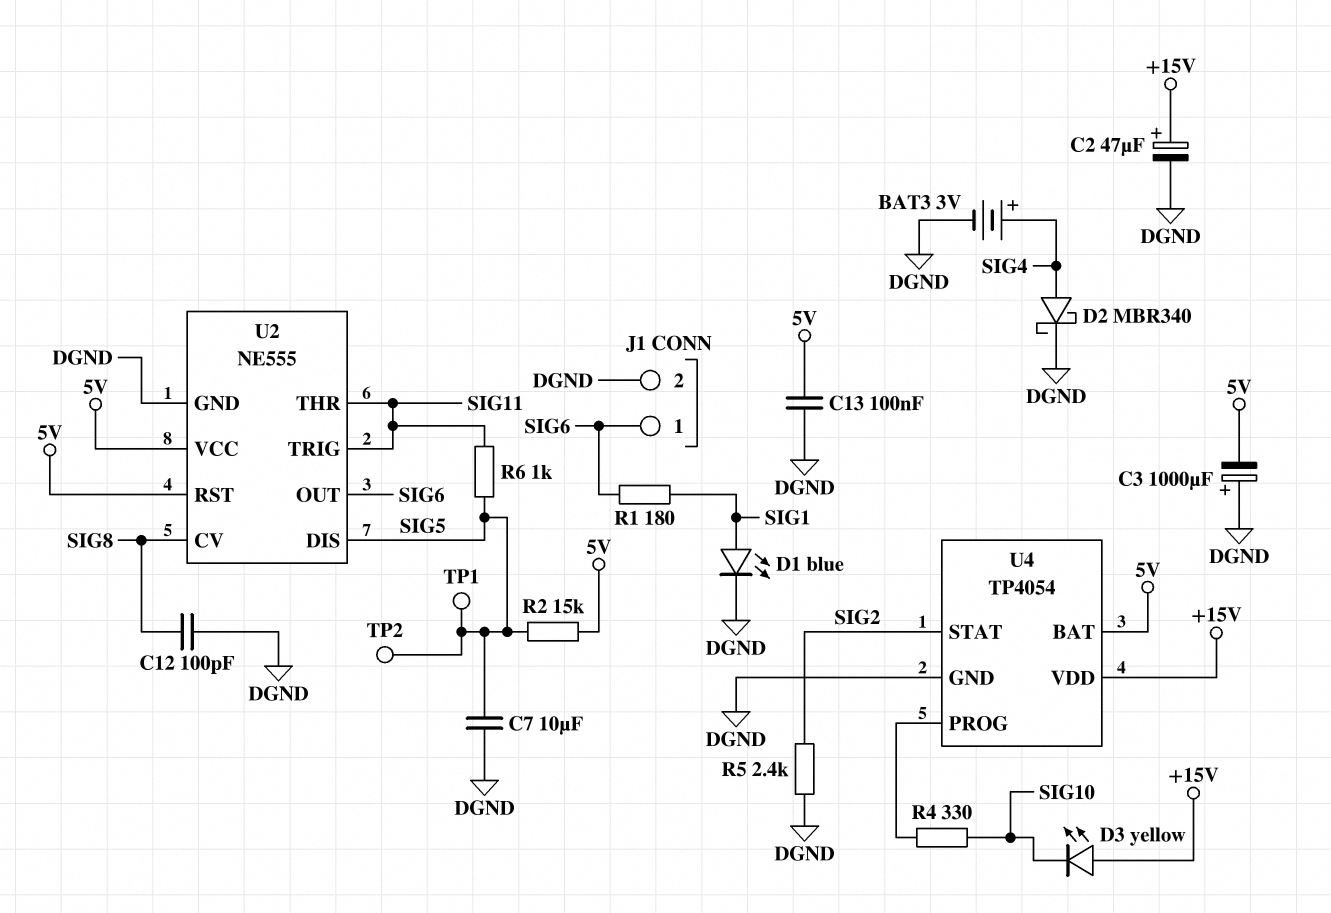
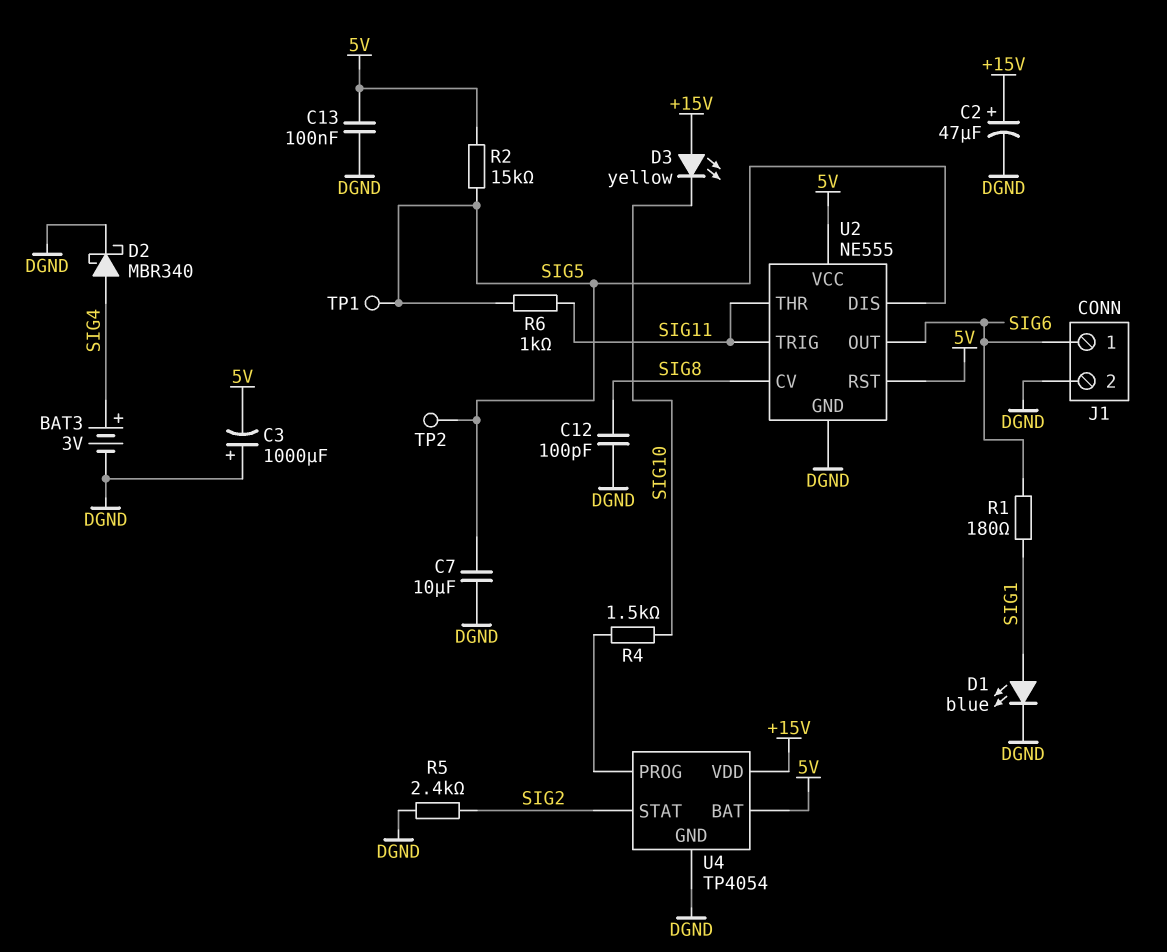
R4: 330 (SIG10, U4/PROG) -> 1.5k (SIG10, U4/PROG)

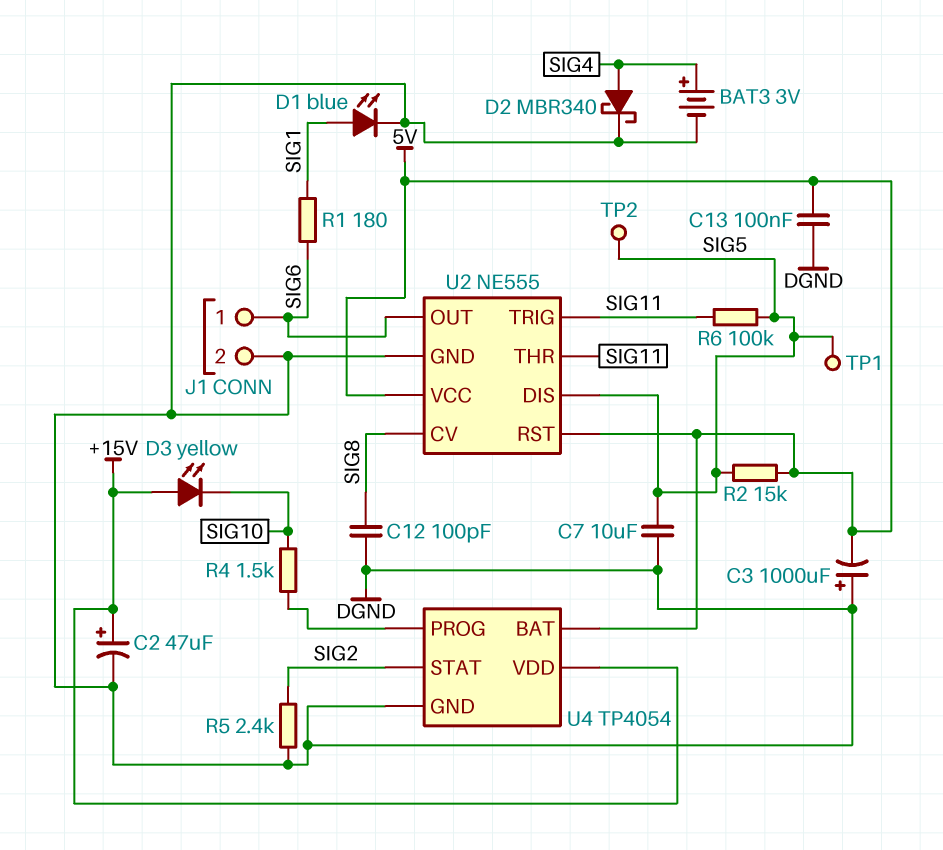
R6: 1k (SIG5, SIG11) -> 100k (SIG5, SIG11)

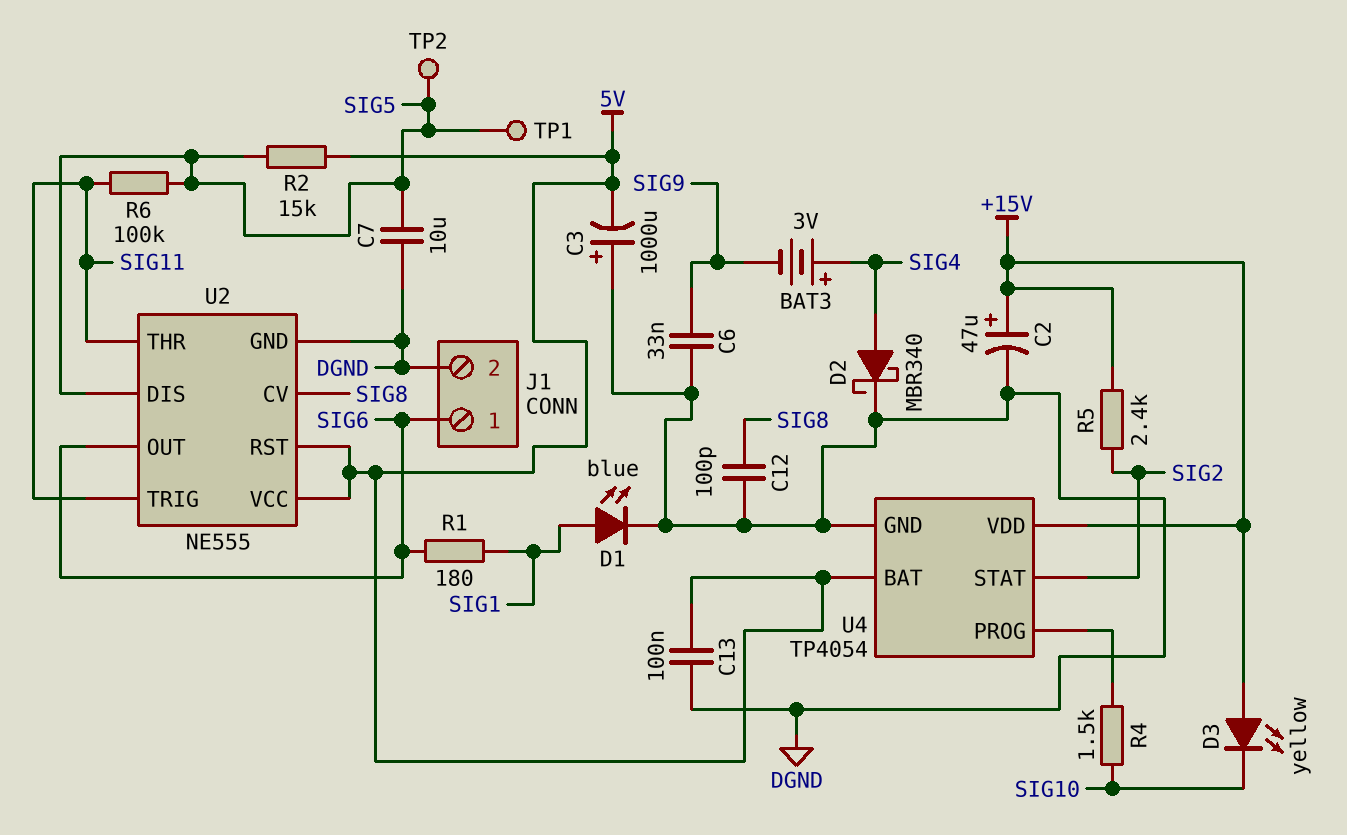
BAT3: 3V (plus SIG4, minus DGND) -> 3V (plus SIG4, minus SIG9)
C6: none -> 33nF (DGND, SIG9)
R5: 2.4k (DGND, SIG2) -> 2.4k (+15V, SIG2)

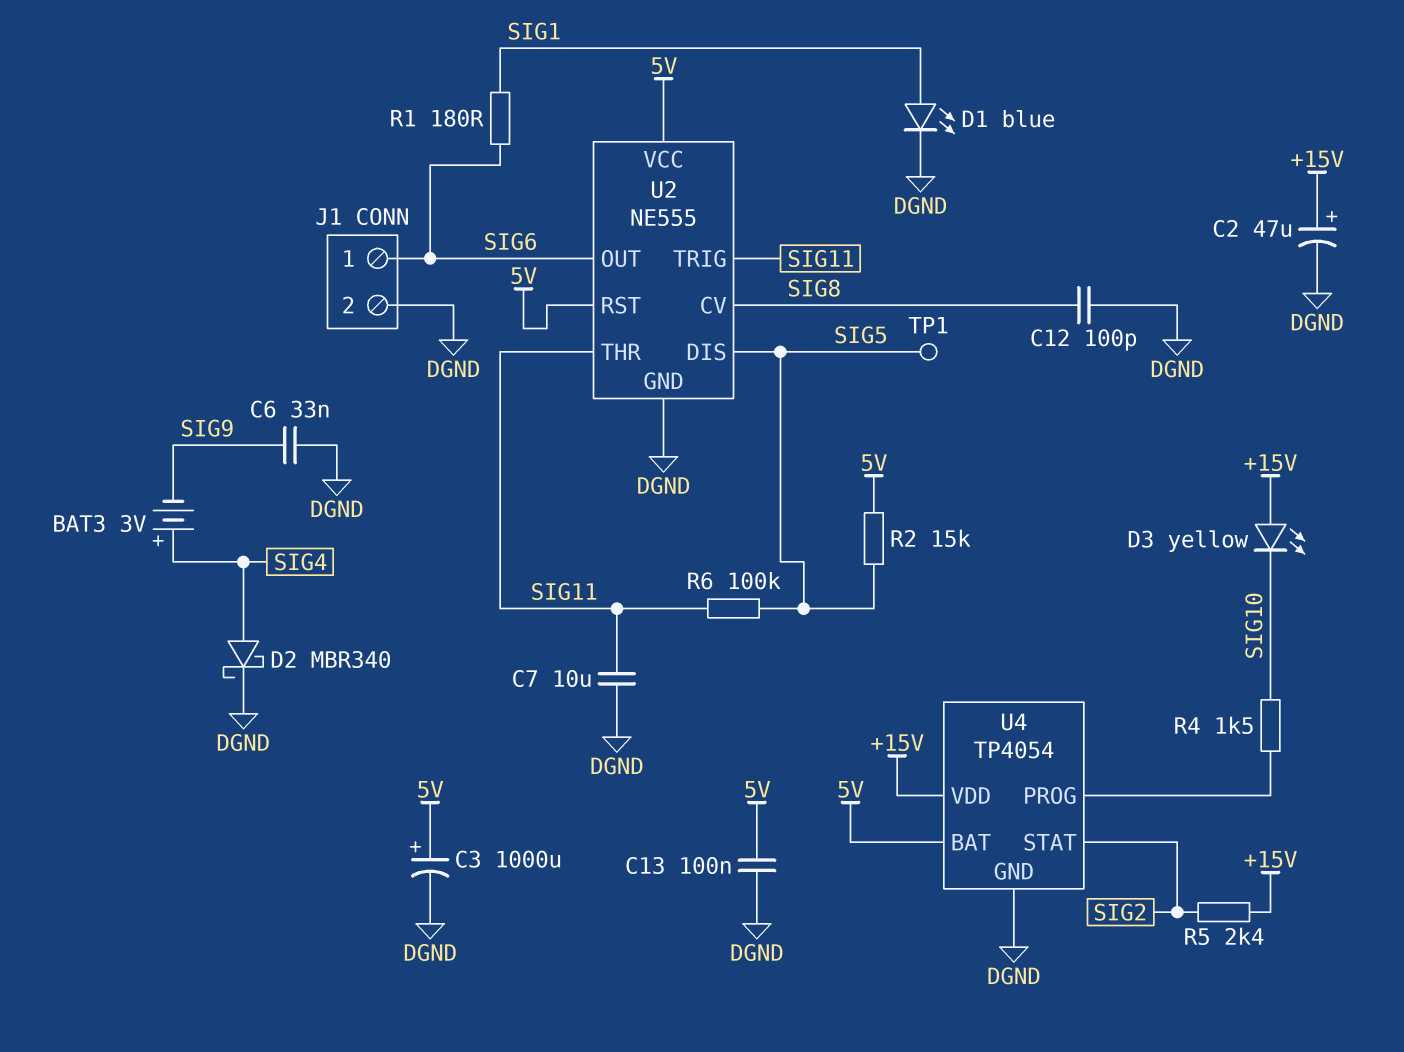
C3: 1000uF (plus DGND, minus 5V) -> 1000uF (plus 5V, minus DGND)
C7: 10uF (DGND, SIG5) -> 10uF (DGND, SIG11)
TP2: test point (SIG5) -> none

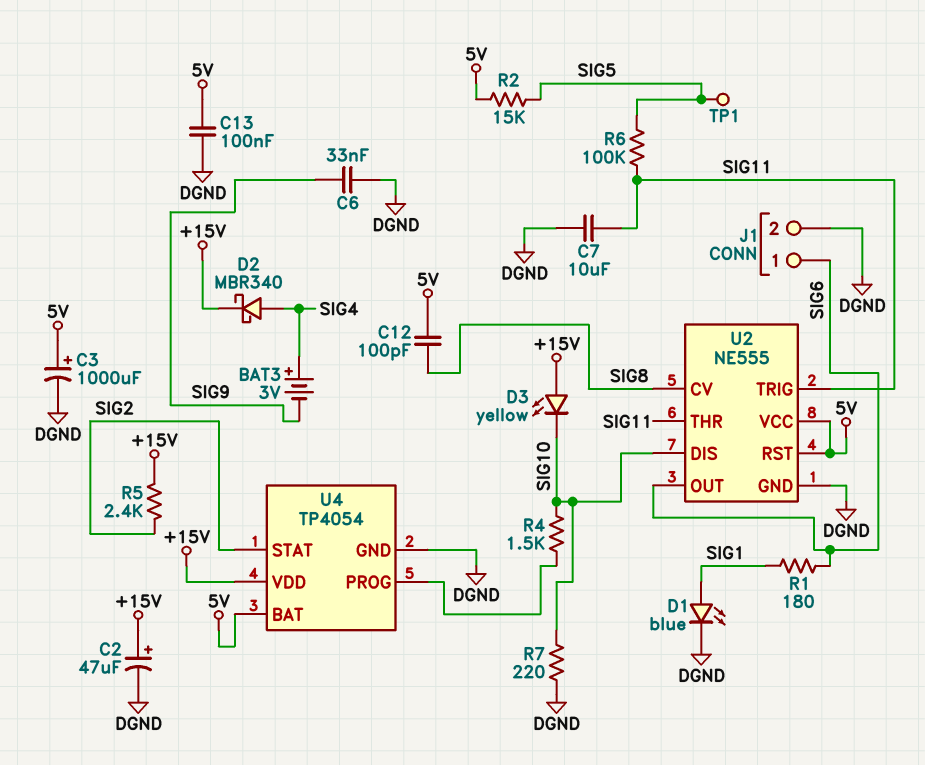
C12: 100pF (DGND, SIG8) -> 100pF (5V, SIG8)
D2: schottky MBR340 (A SIG4, K DGND) -> schottky MBR340 (A SIG4, K +15V)
R7: none -> 220 (DGND, SIG10)
U2 pin DIS: SIG5 -> SIG10

